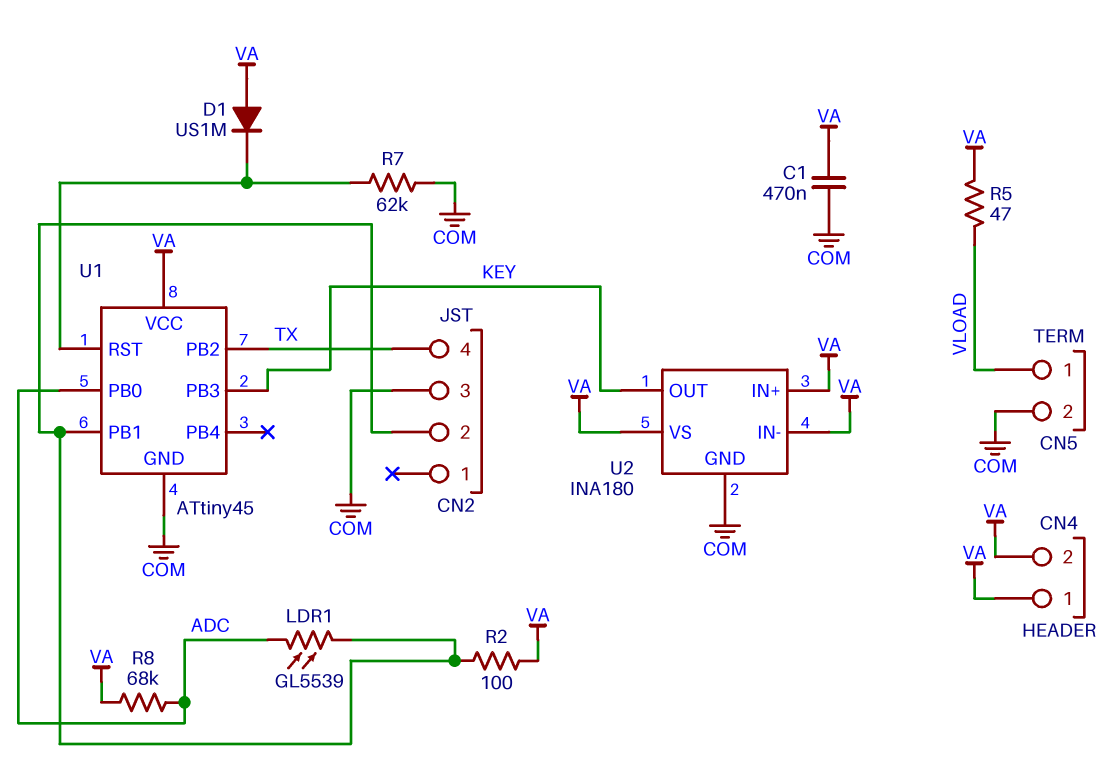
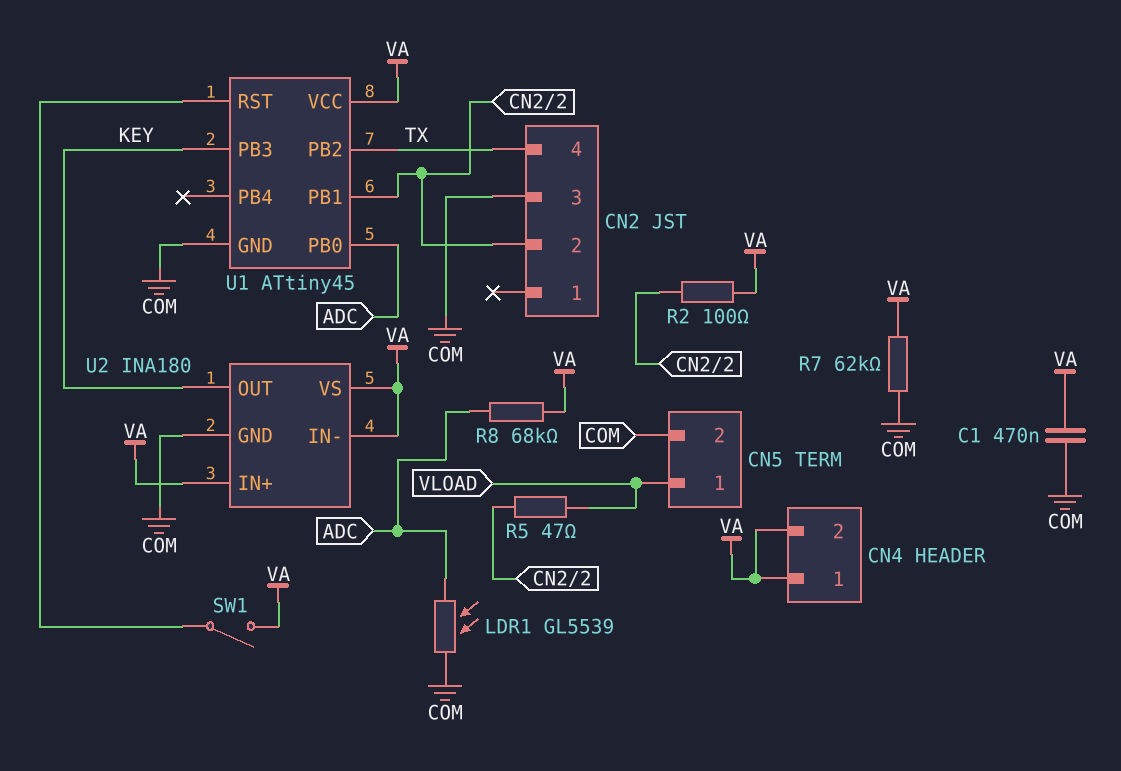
D1: diode US1M (A VA, K U1/RST) -> none
LDR1: GL5539 (ADC, CN2/2) -> GL5539 (ADC, COM)
R5: 47 (VA, VLOAD) -> 47 (CN2/2, VLOAD)
R7: 62k (COM, U1/RST) -> 62k (COM, VA)
SW1: none -> switch (U1/RST, VA)

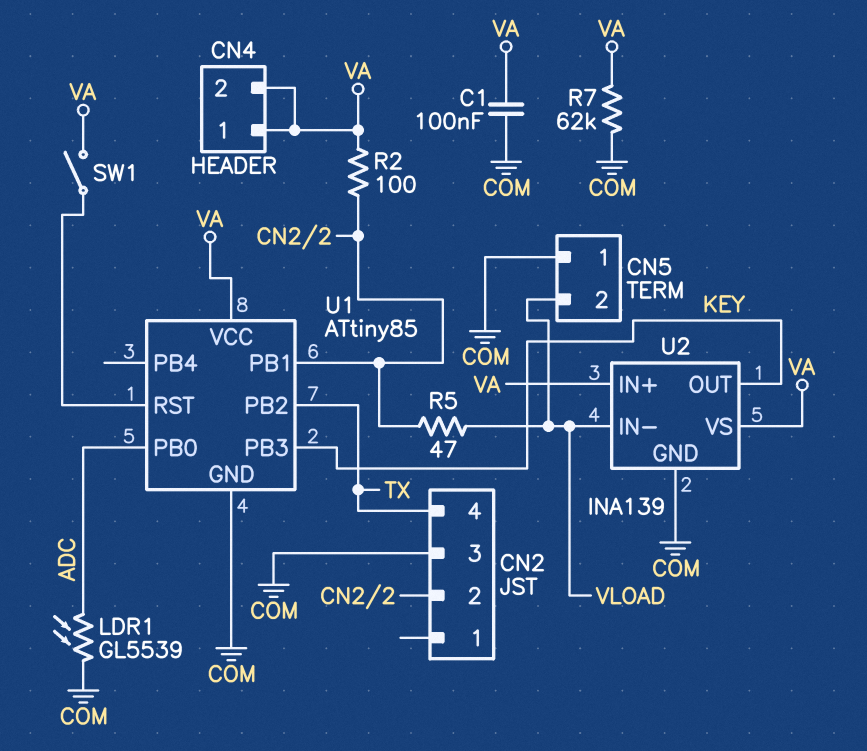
C1: 470nF (COM, VA) -> 100nF (COM, VA)
CN5 pin 1: VLOAD -> COM
CN5 pin 2: COM -> VLOAD
R8: 68k (ADC, VA) -> none
U1: ATtiny45 -> ATtiny85
U2: INA180 -> INA139
U2 pin IN-: VA -> VLOAD

